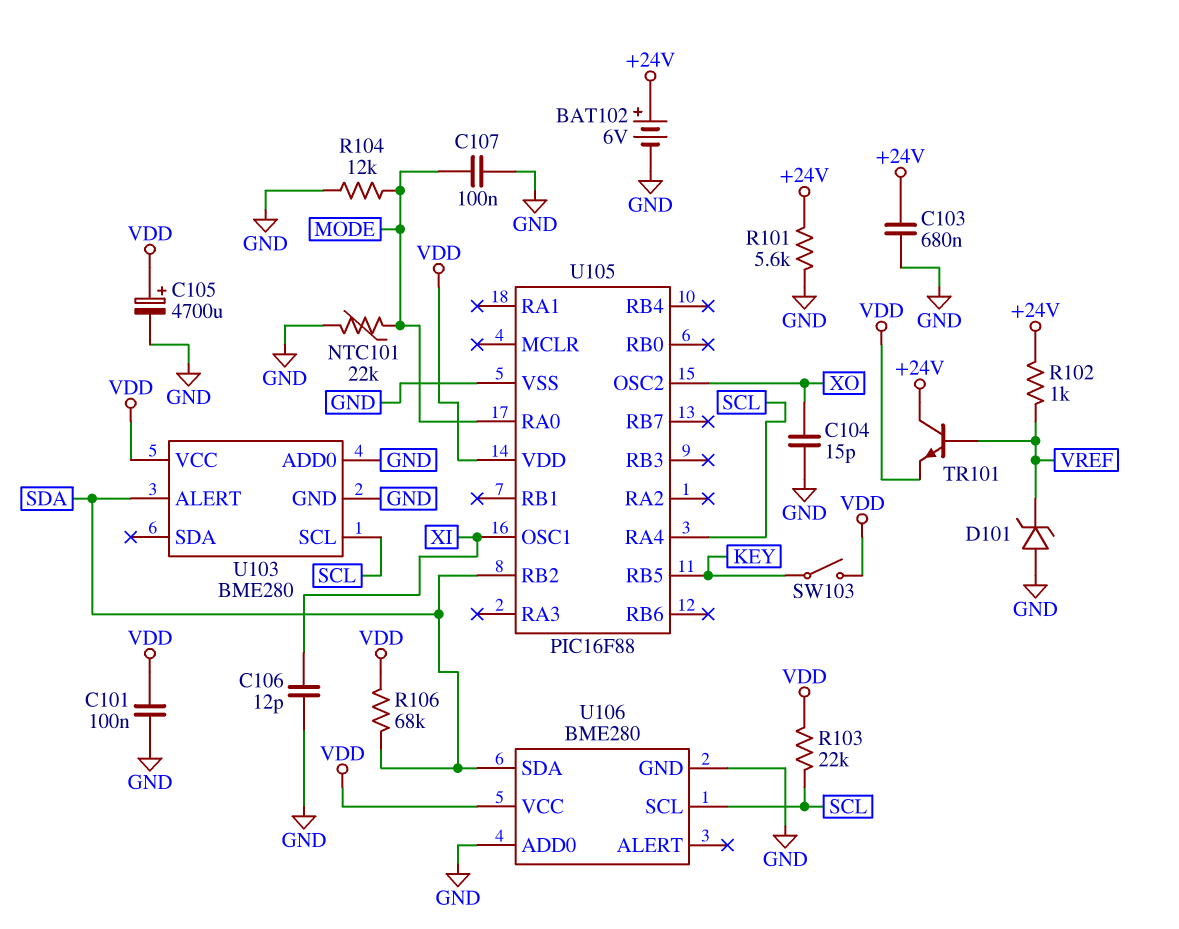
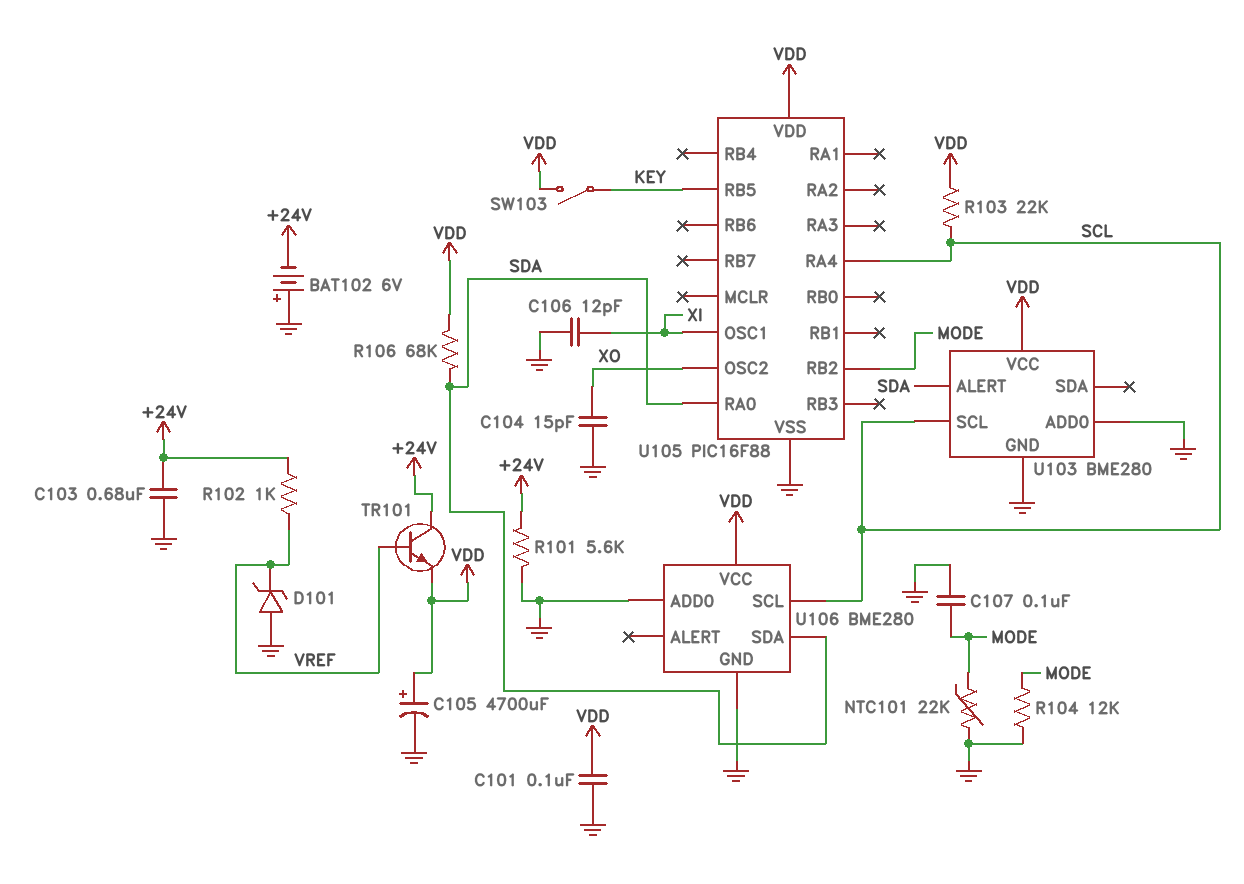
BAT102: 6V (plus +24V, minus GND) -> 6V (plus GND, minus +24V)
U105 pin RA0: MODE -> SDA
U105 pin RB2: SDA -> MODE

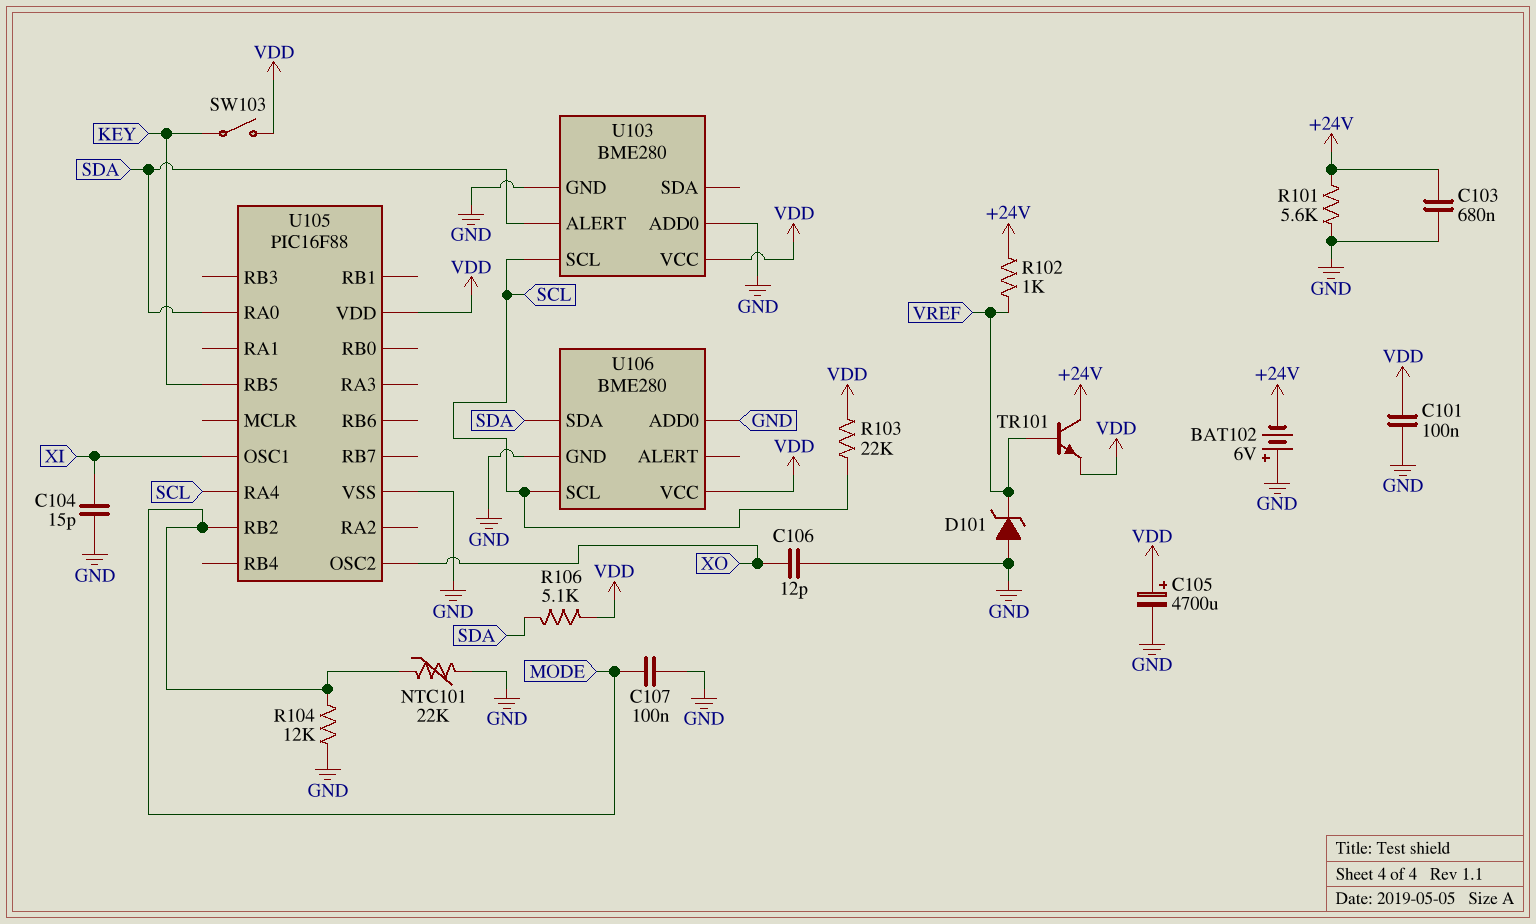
C104: 15pF (GND, XO) -> 15pF (GND, XI)
C106: 12pF (GND, XI) -> 12pF (GND, XO)
R106: 68k (SDA, VDD) -> 5.1k (SDA, VDD)

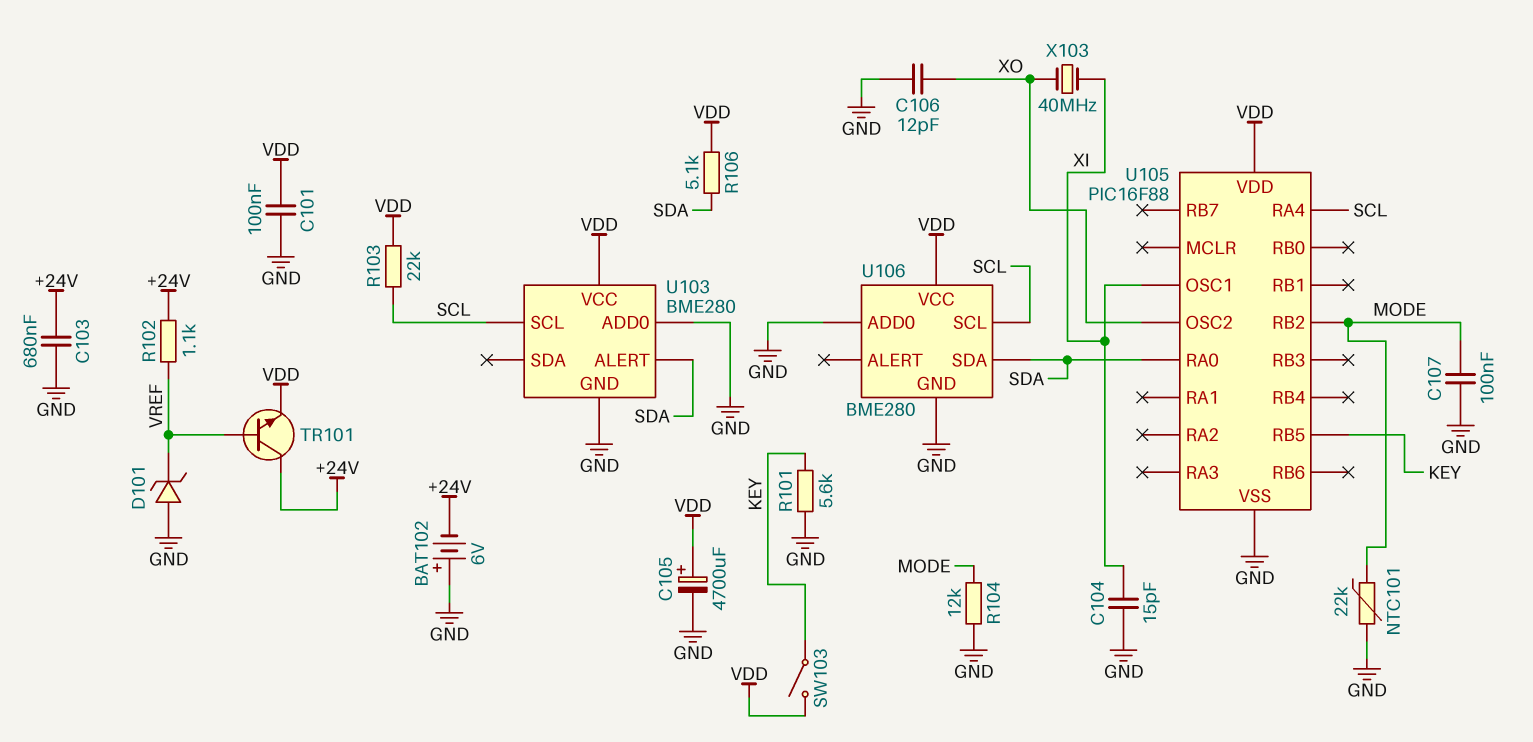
R101: 5.6k (+24V, GND) -> 5.6k (GND, KEY)
R102: 1k (+24V, VREF) -> 1.1k (+24V, VREF)
X103: none -> 40MHz (XI, XO)

